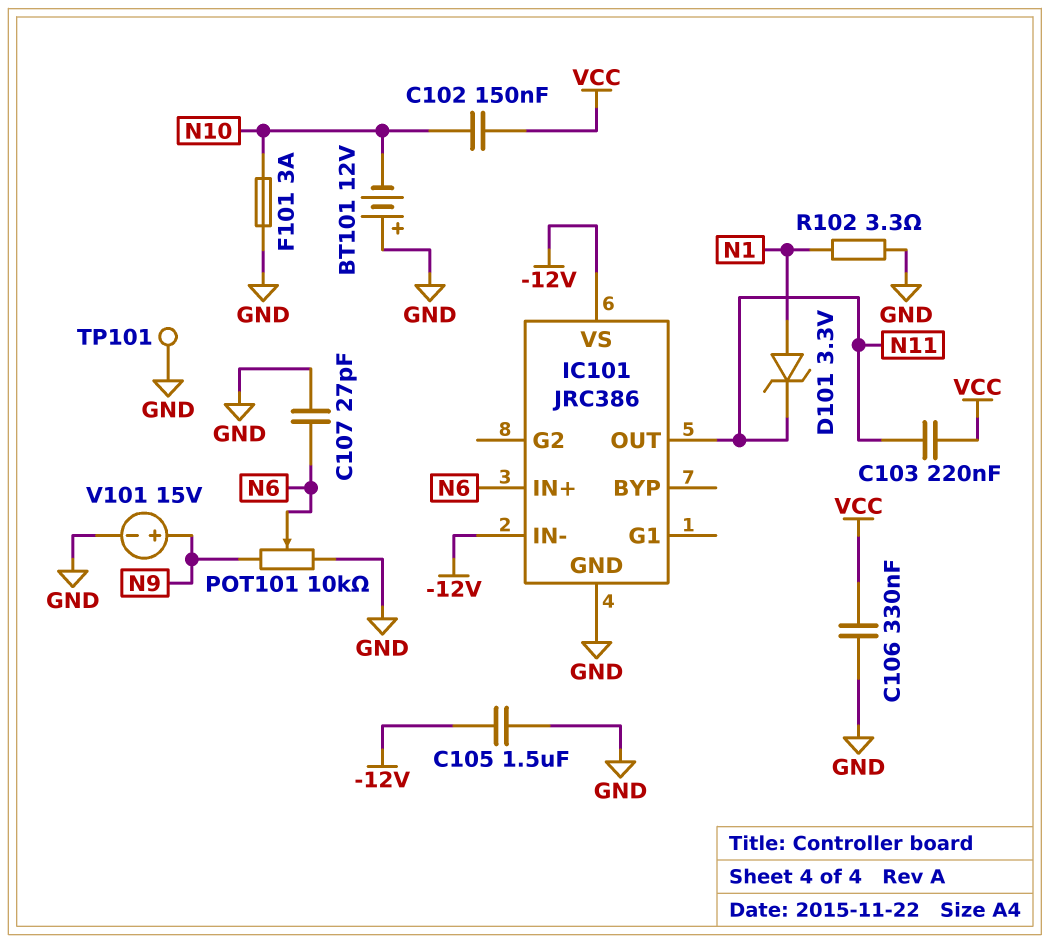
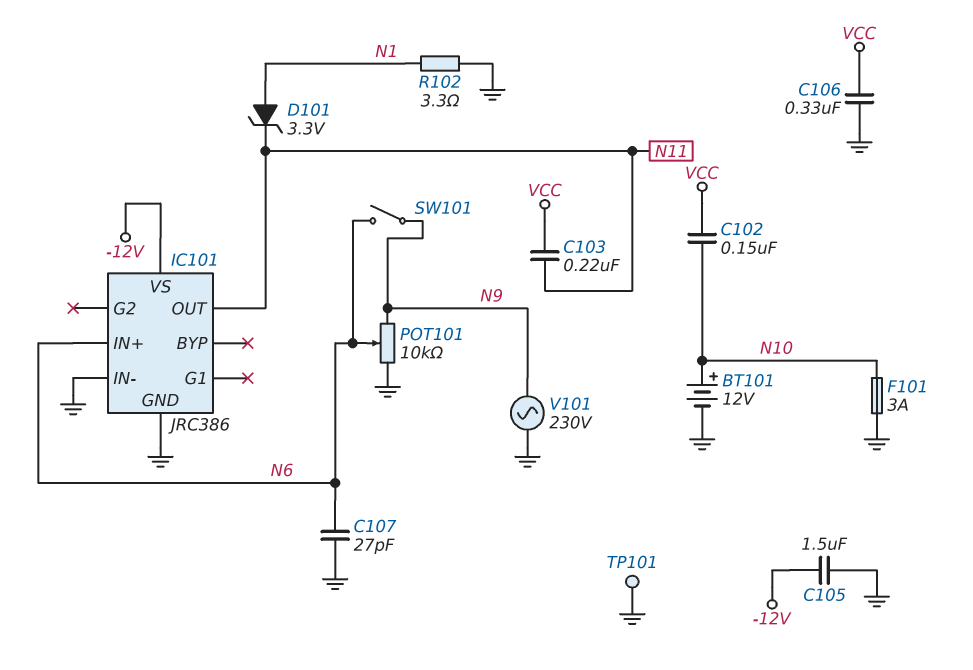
BT101: 12V (plus GND, minus N10) -> 12V (plus N10, minus GND)
IC101 pin IN-: -12V -> GND
SW101: none -> switch (N6, N9)
V101: 15V (plus N9, minus GND) -> AC 230V (GND, N9)

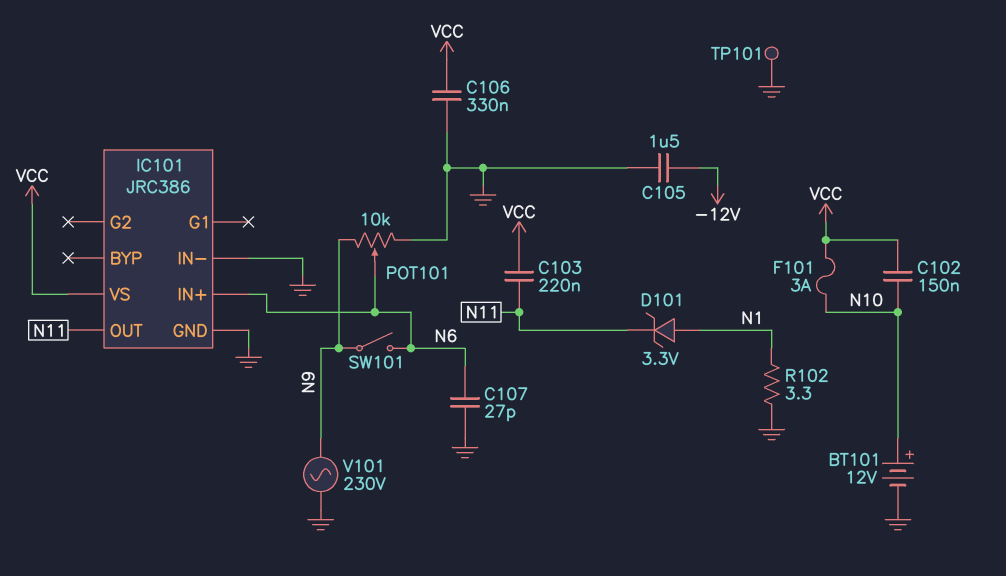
F101: 3A (GND, N10) -> 3A (N10, VCC)
IC101 pin VS: -12V -> VCC

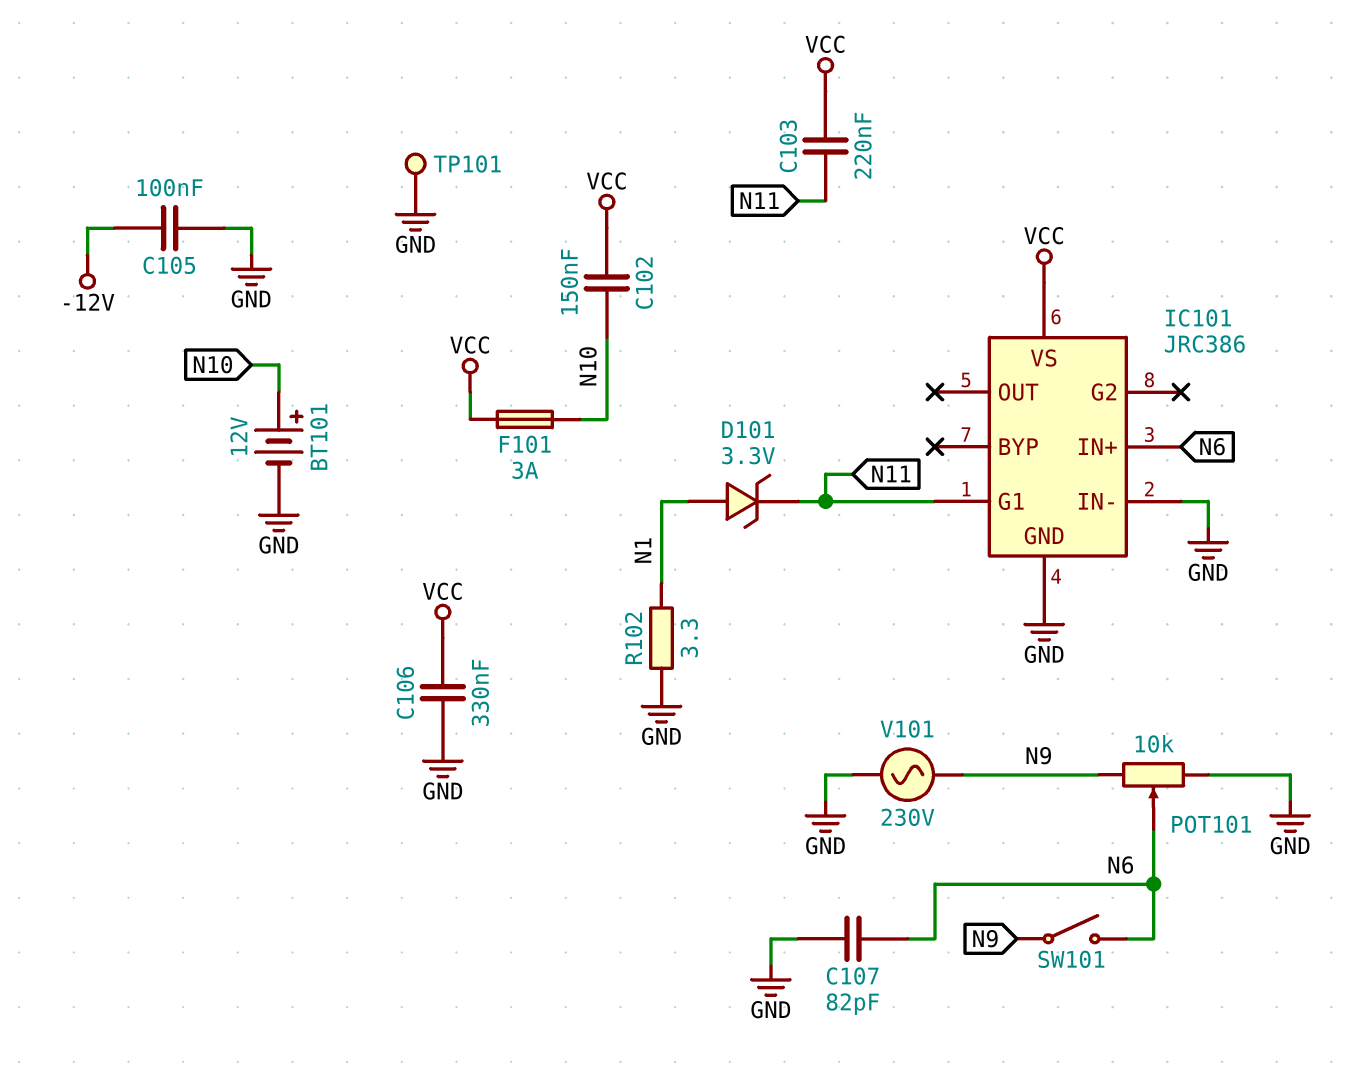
C105: 1.5uF (-12V, GND) -> 100nF (-12V, GND)
C107: 27pF (GND, N6) -> 82pF (GND, N6)
IC101 pin G1: none -> N11
IC101 pin OUT: N11 -> none

